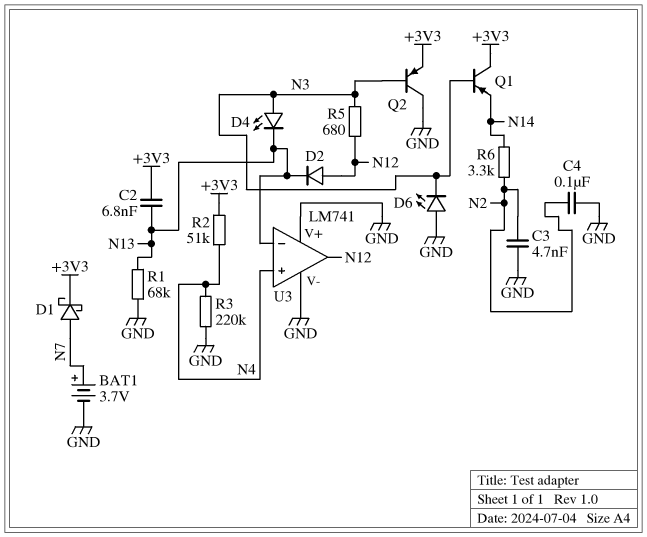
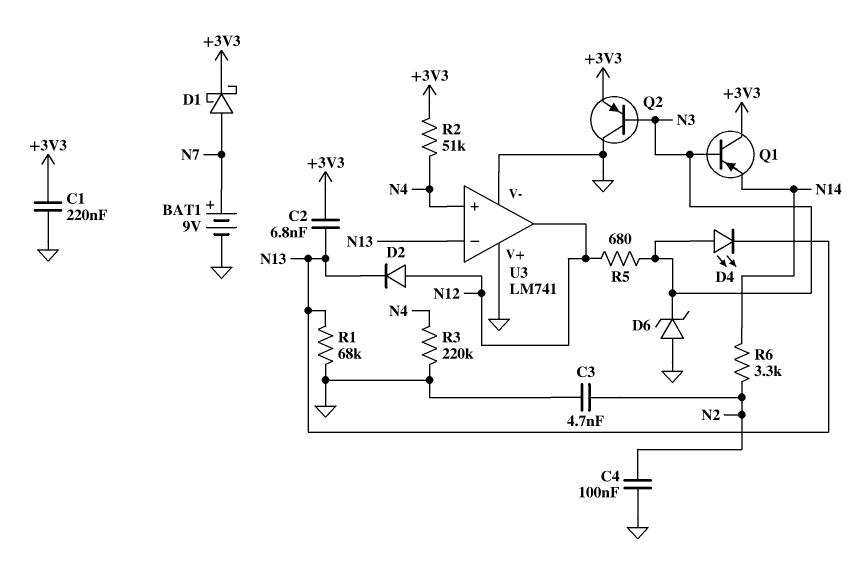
BAT1: 3.7V (plus N7, minus GND) -> 9V (plus N7, minus GND)
C1: none -> 220nF (+3V3, GND)
D6: LED (A GND, K N3) -> zener (A GND, K N3)

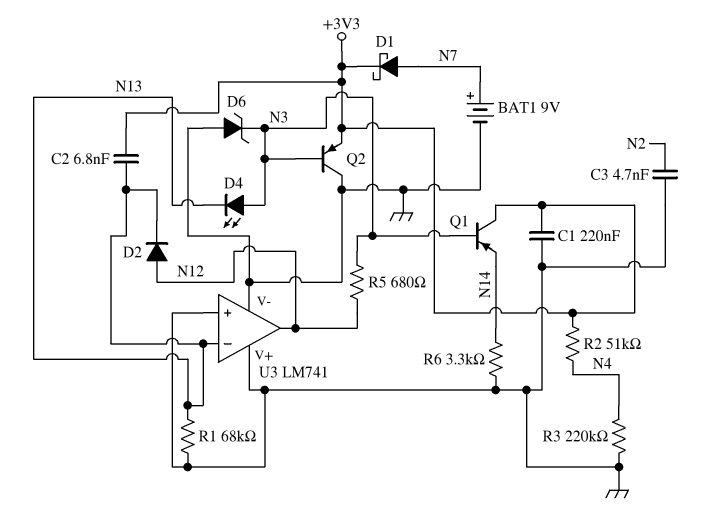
C4: 100nF (GND, N2) -> none
R6: 3.3k (N2, N14) -> 3.3k (GND, N14)
U3 pin in+: N4 -> GND

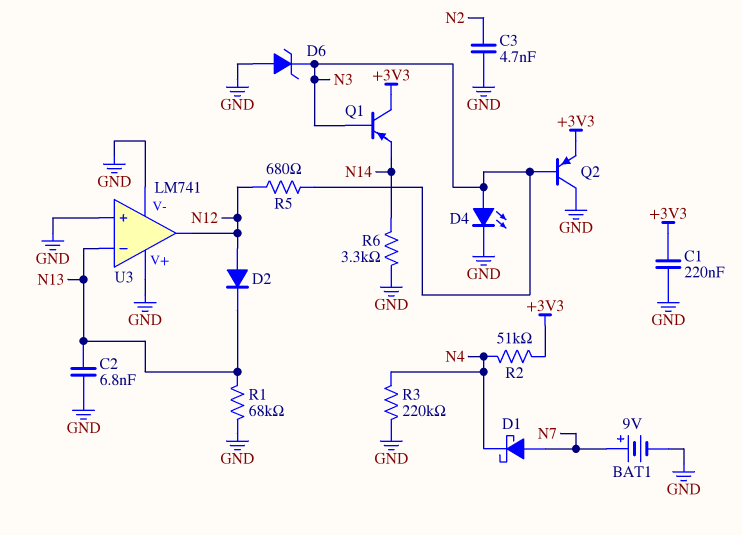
C2: 6.8nF (+3V3, N13) -> 6.8nF (GND, N13)
D1: schottky (A N7, K +3V3) -> schottky (A N7, K N4)
D4: LED (A N3, K N13) -> LED (A N3, K GND)

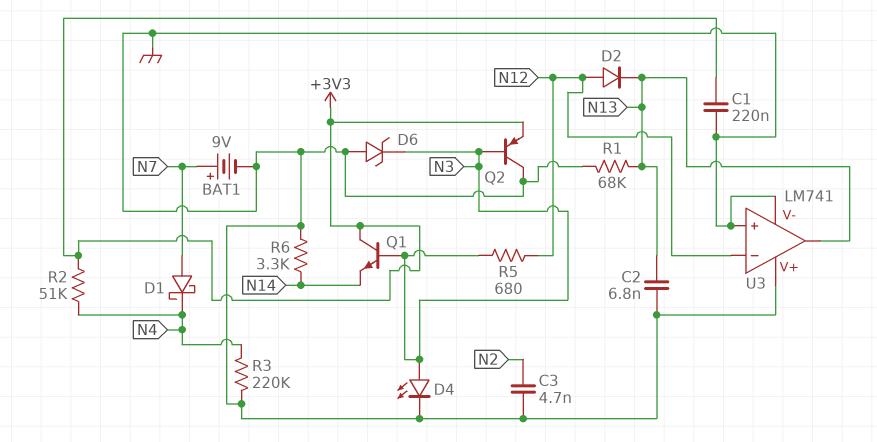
Q1: PNP (B N3, C +3V3, E N14) -> NPN (B N3, C +3V3, E N14)
U3 pin in-: N13 -> N12
U3 pin out: N12 -> N13

